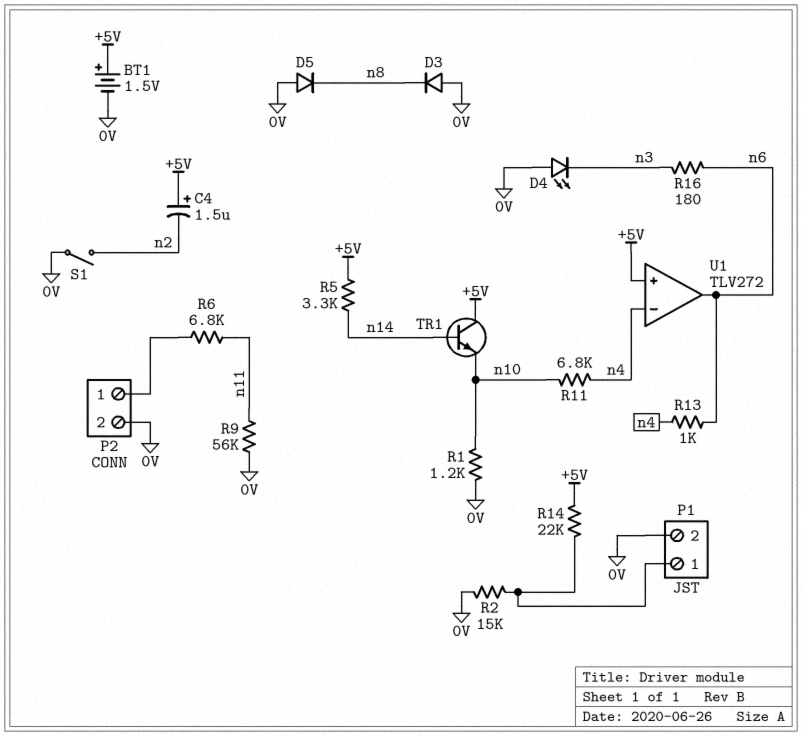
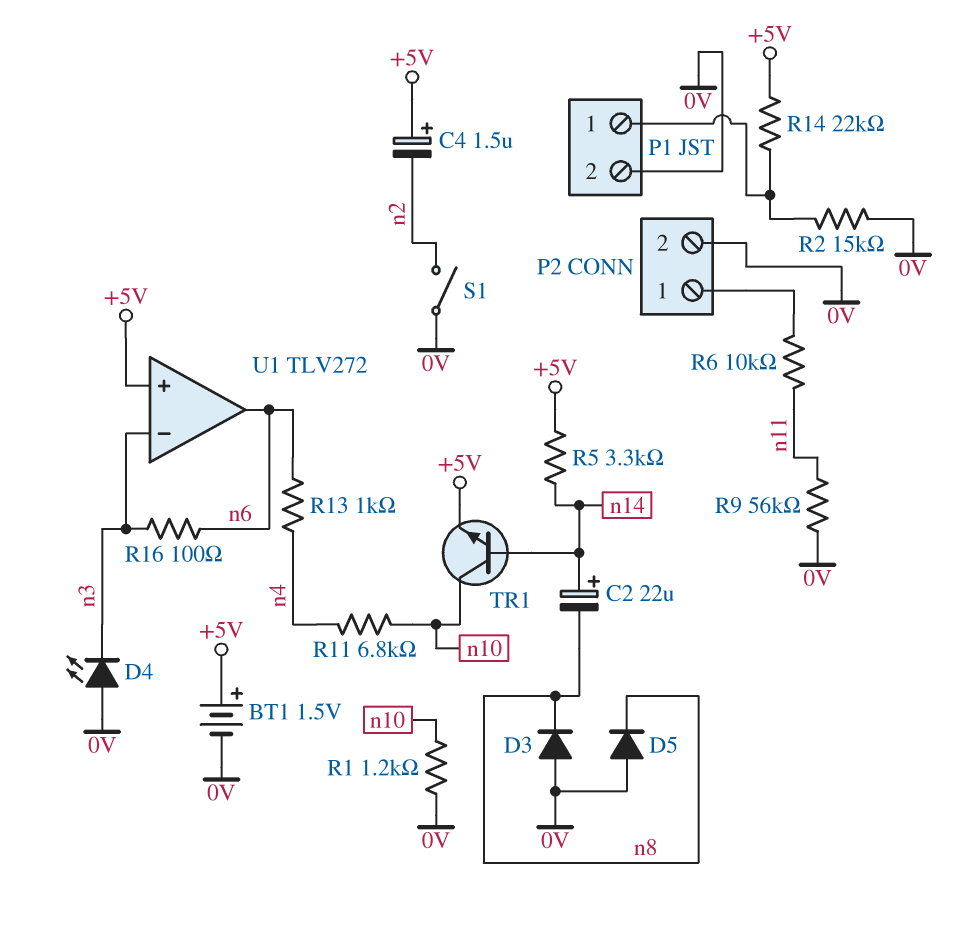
C2: none -> 22uF (plus n14, minus n8)
R6: 6.8k (P2/1, n11) -> 10k (P2/1, n11)
R16: 180 (n3, n6) -> 100 (n3, n6)
TR1: NPN (B n14, C +5V, E n10) -> NPN (B n14, C n10, E +5V)
U1 pin in-: n4 -> n3

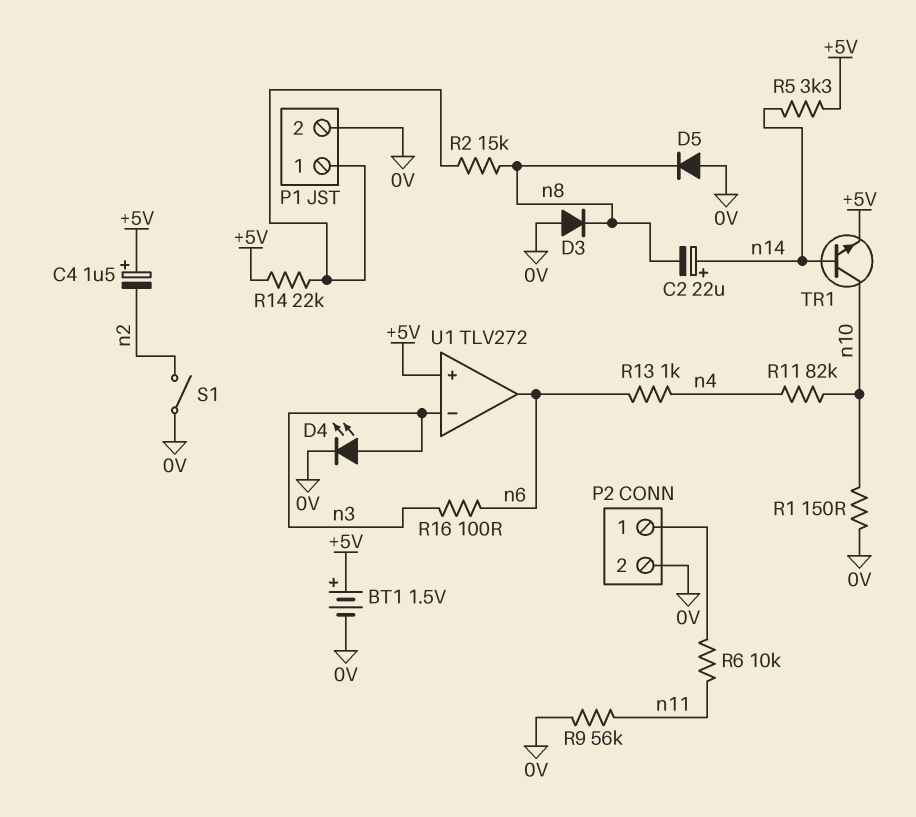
D4: LED (A 0V, K n3) -> LED (A n3, K 0V)
R1: 1.2k (0V, n10) -> 150 (0V, n10)
R2: 15k (0V, P1/1) -> 15k (P1/1, n8)
R11: 6.8k (n4, n10) -> 82k (n4, n10)

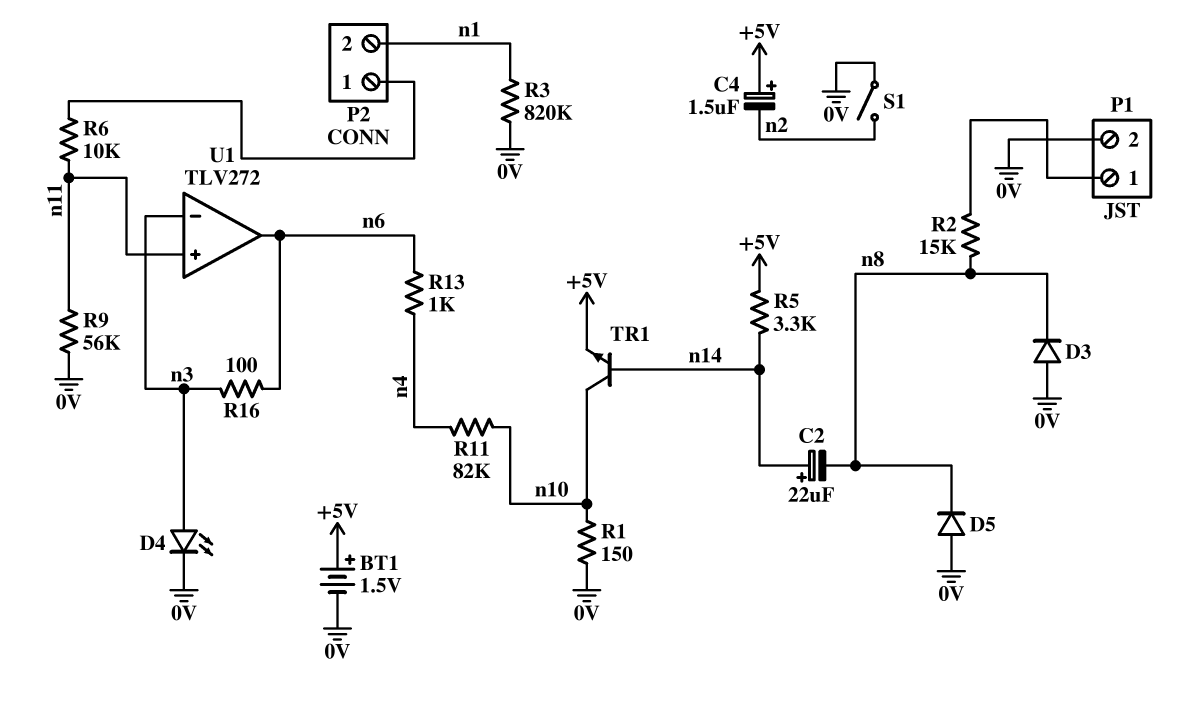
P2 pin 2: 0V -> n1
R3: none -> 820k (0V, n1)
R14: 22k (+5V, P1/1) -> none
U1 pin in+: +5V -> n11

